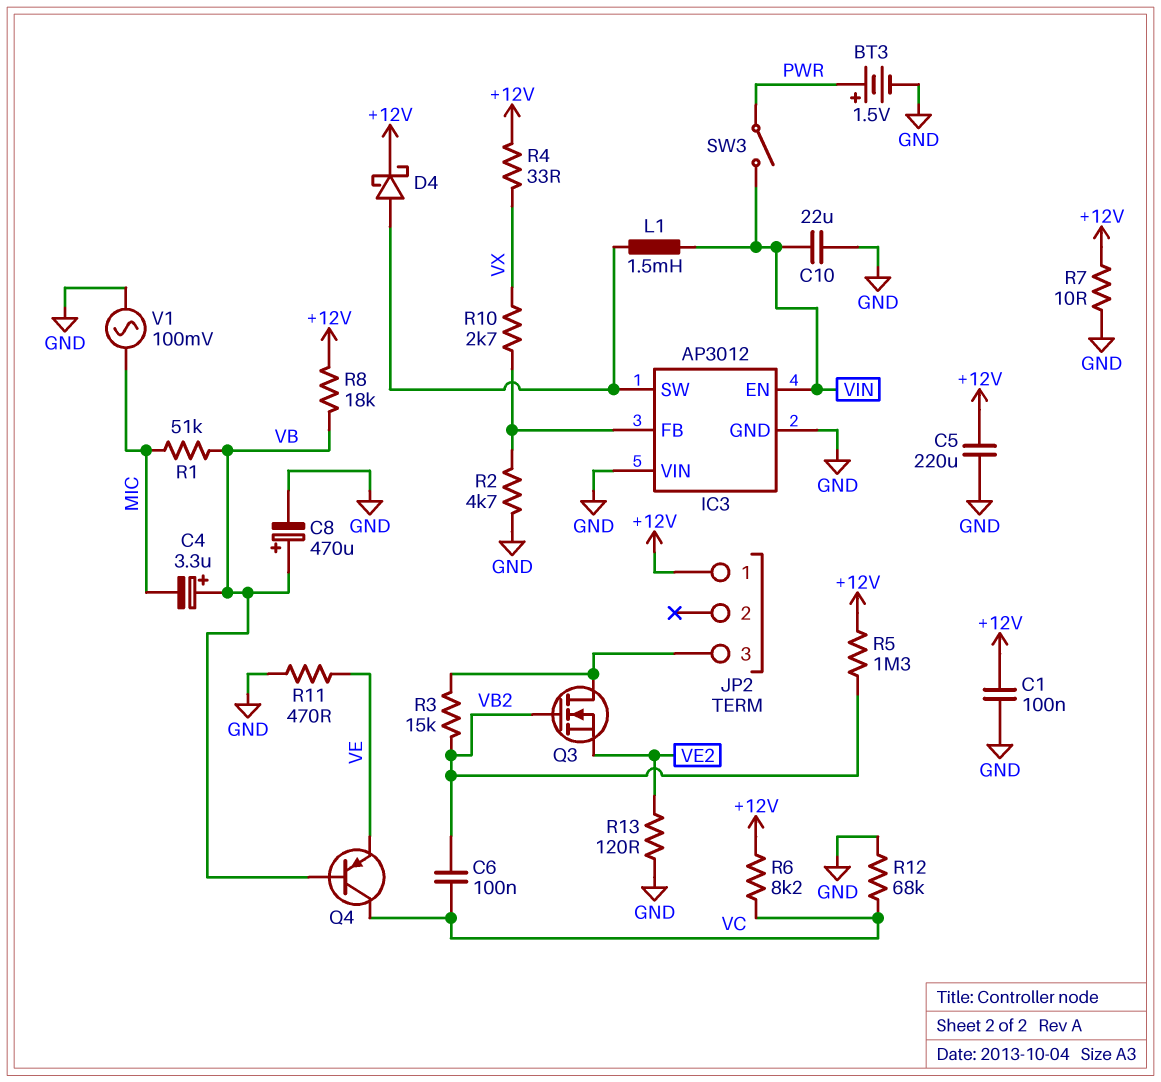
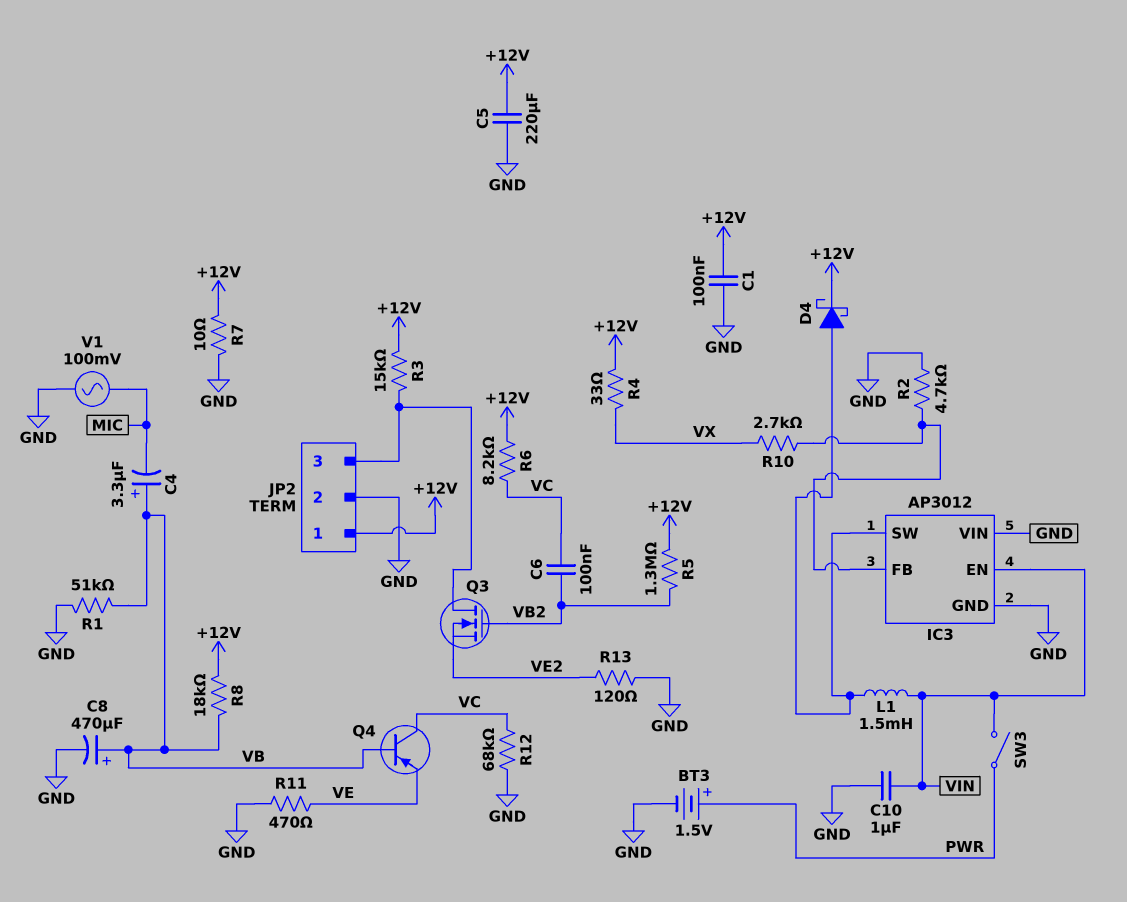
C10: 22uF (GND, VIN) -> 1uF (GND, VIN)
JP2 pin 2: none -> GND
R1: 51k (MIC, VB) -> 51k (GND, VB)
R3: 15k (JP2/3, VB2) -> 15k (+12V, JP2/3)

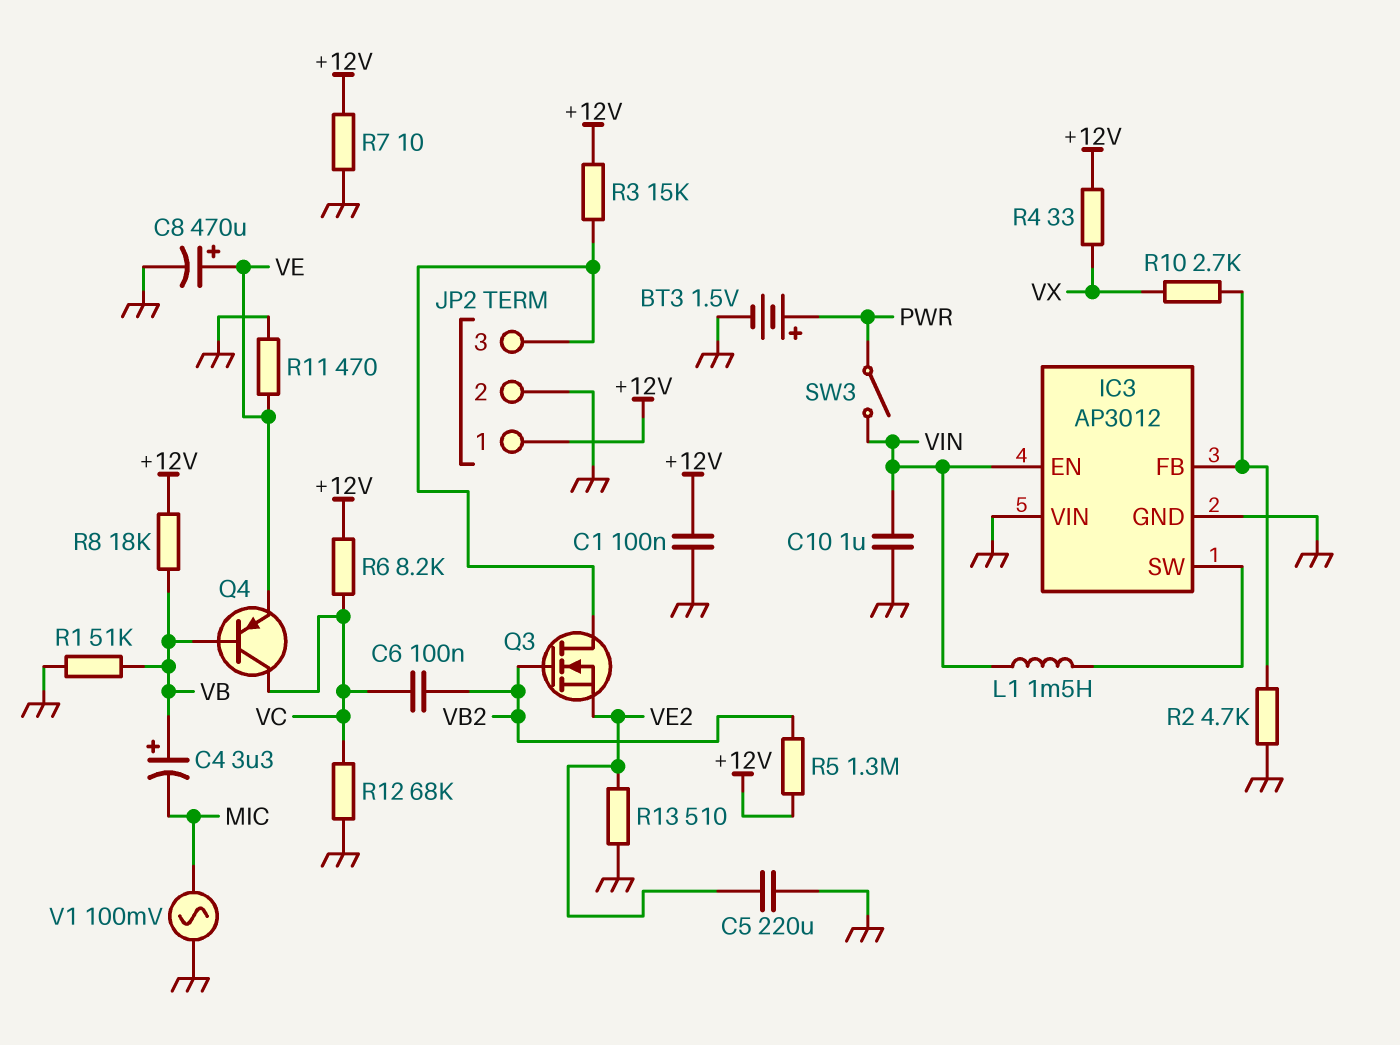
C5: 220uF (+12V, GND) -> 220uF (GND, VE2)
C8: 470uF (plus VB, minus GND) -> 470uF (plus VE, minus GND)
D4: schottky (A IC3/SW, K +12V) -> none
R13: 120 (GND, VE2) -> 510 (GND, VE2)

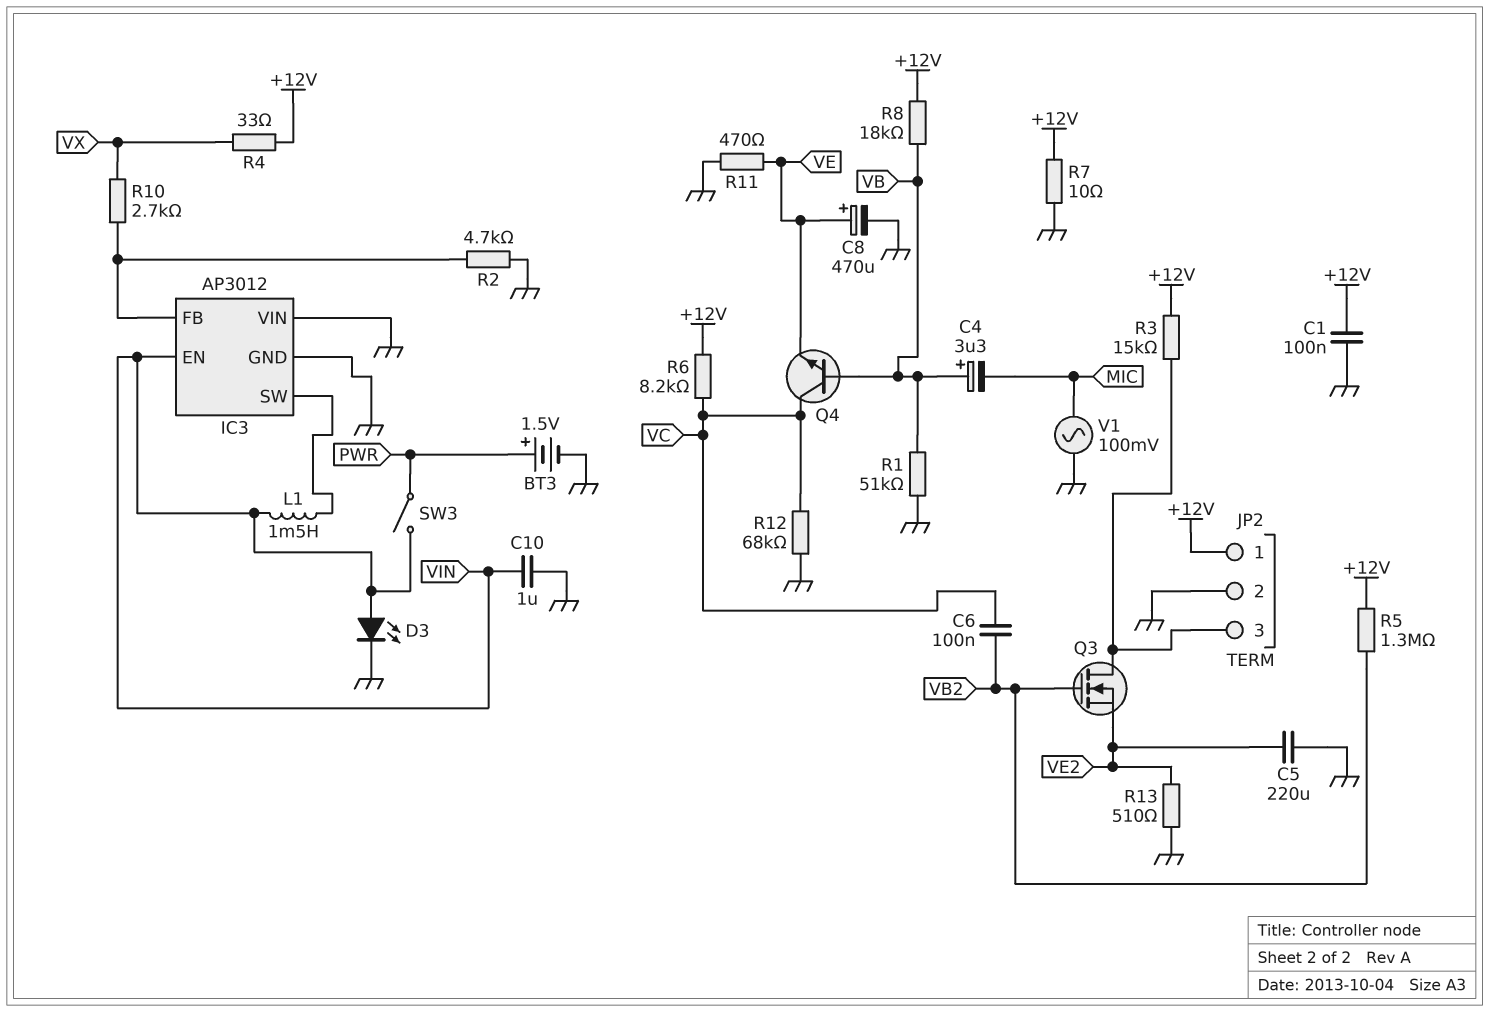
D3: none -> LED (A VIN, K GND)
Q4: PNP (B VB, C VC, E VE) -> NPN (B VB, C VC, E VE)

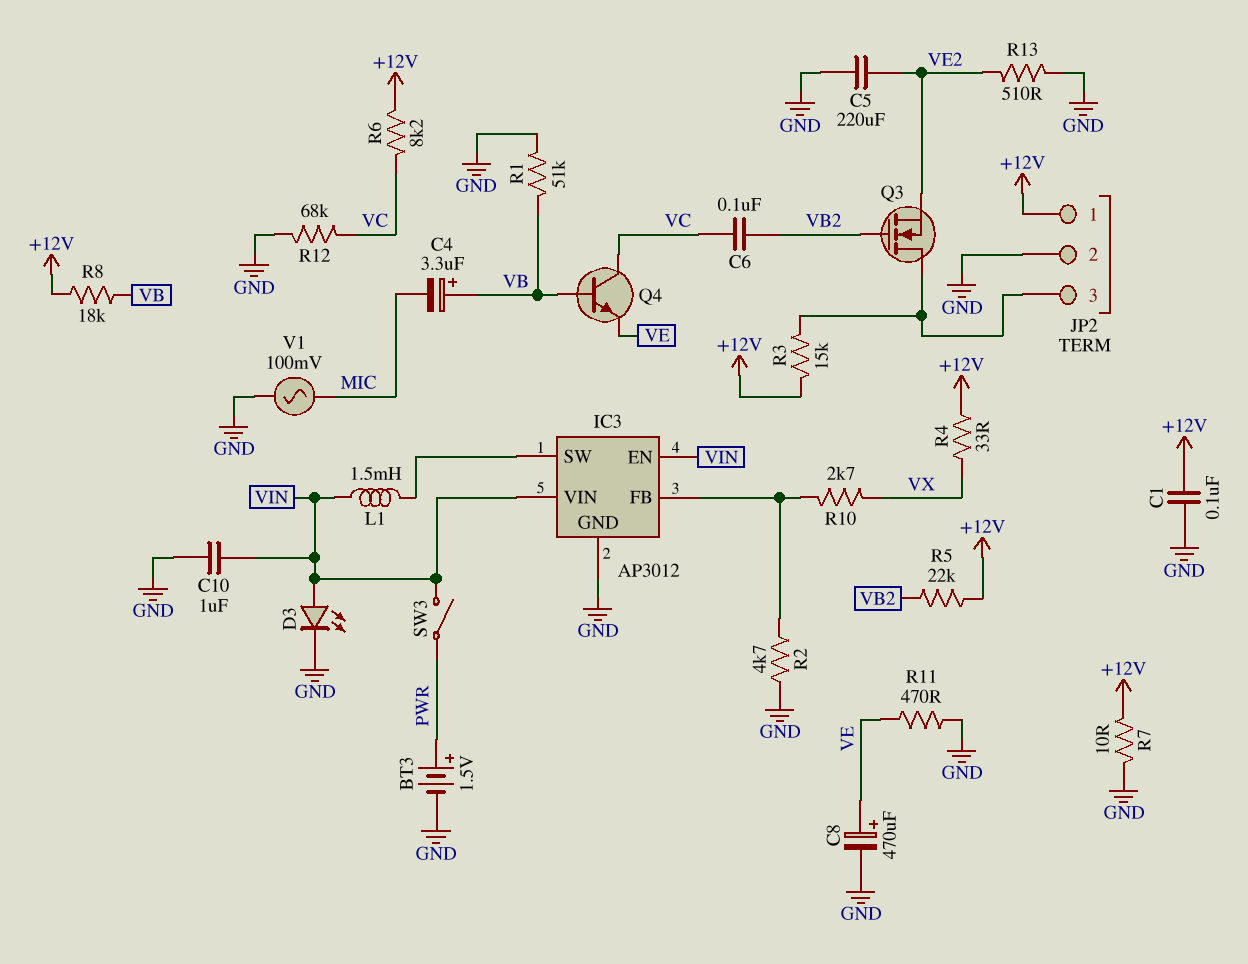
IC3 pin VIN: GND -> VIN
R5: 1.3M (+12V, VB2) -> 22k (+12V, VB2)

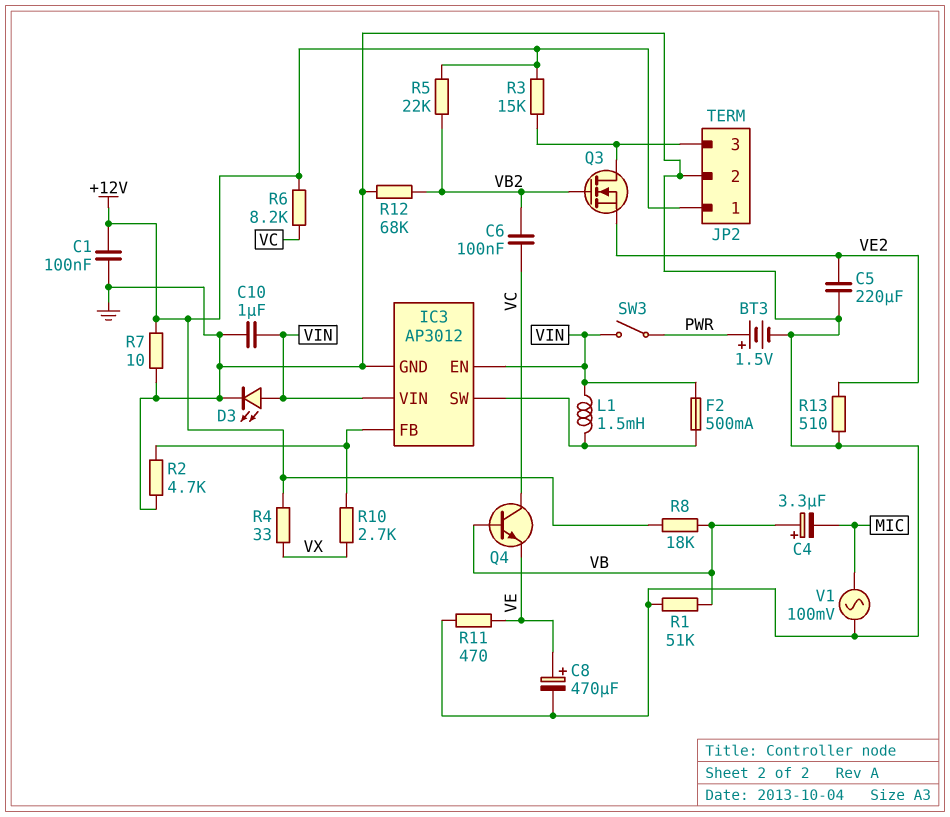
F2: none -> 500mA (IC3/SW, VIN)
R12: 68k (GND, VC) -> 68k (GND, VB2)

